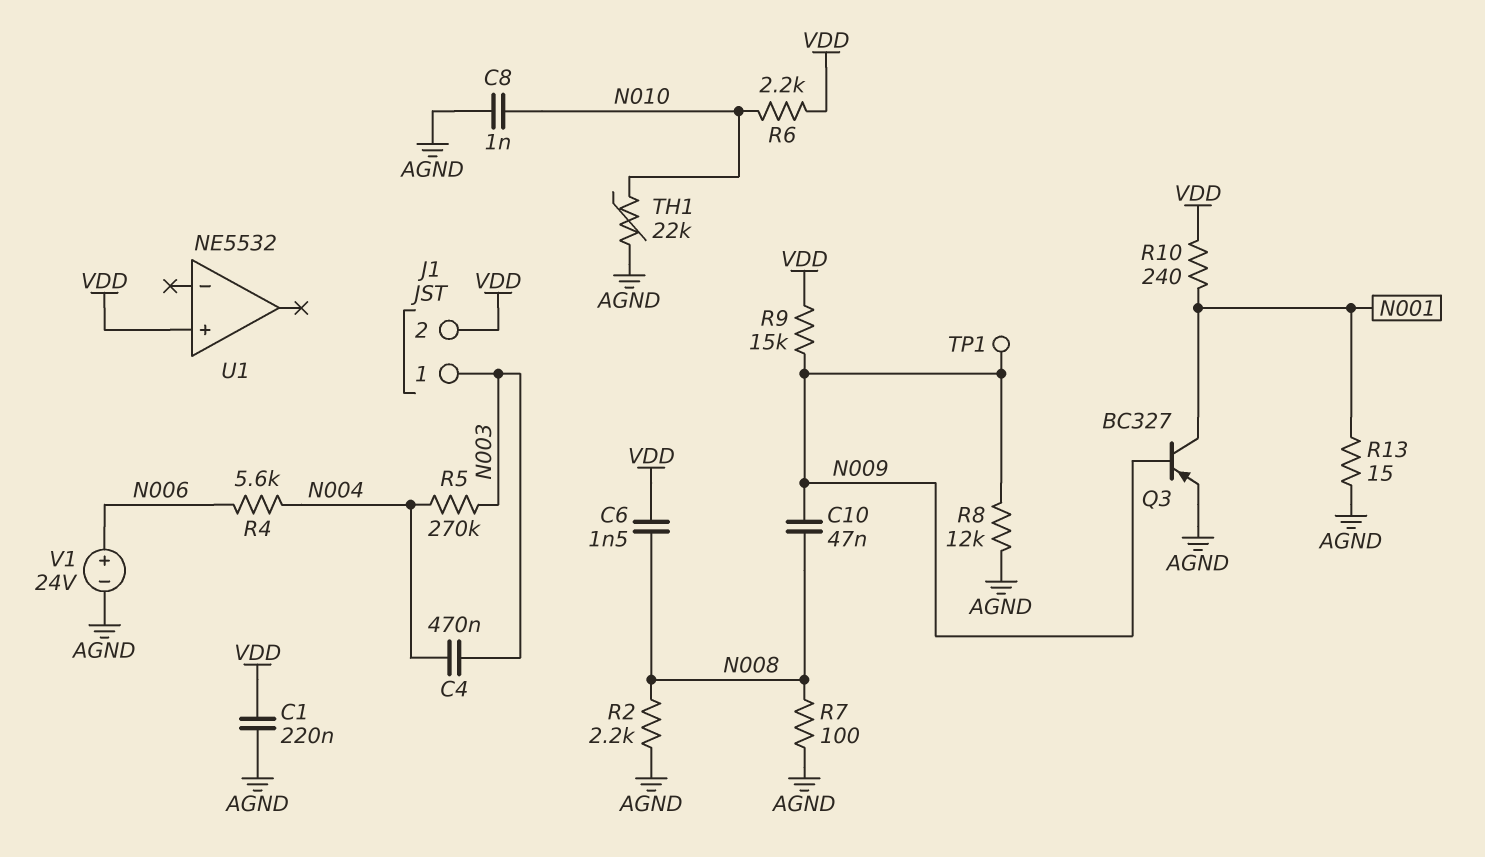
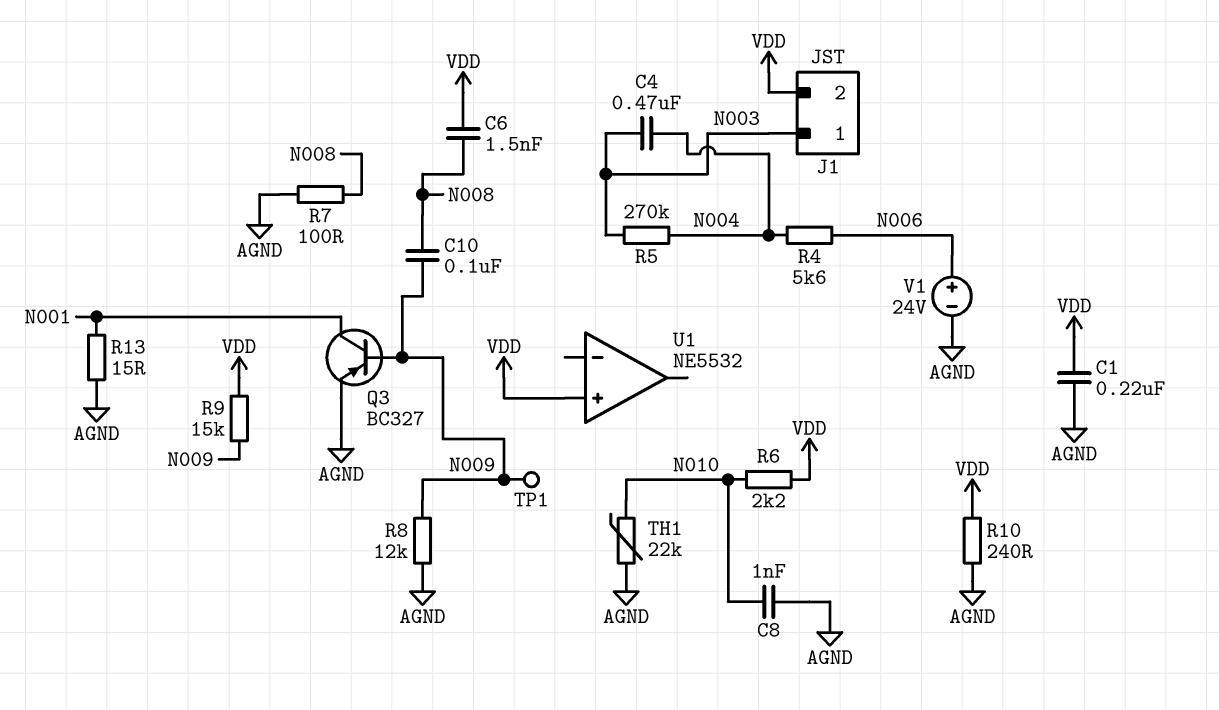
C10: 47nF (N008, N009) -> 100nF (N008, N009)
R2: 2.2k (AGND, N008) -> none
R10: 240 (N001, VDD) -> 240 (AGND, VDD)

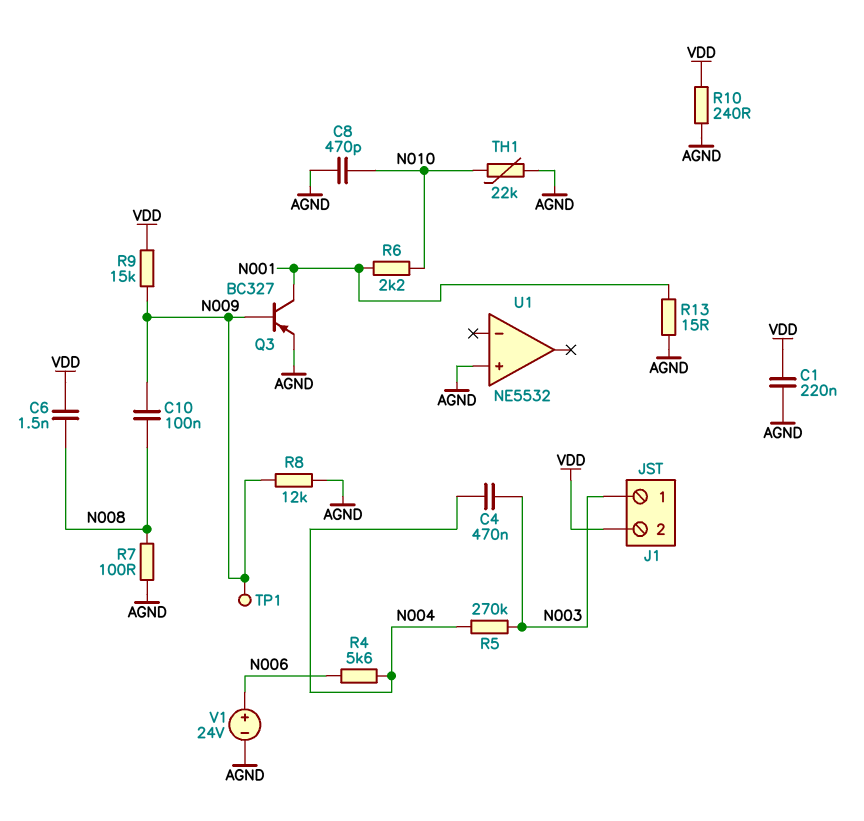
C8: 1nF (AGND, N010) -> 470pF (AGND, N010)
R6: 2.2k (N010, VDD) -> 2.2k (N001, N010)
U1 pin in+: VDD -> AGND

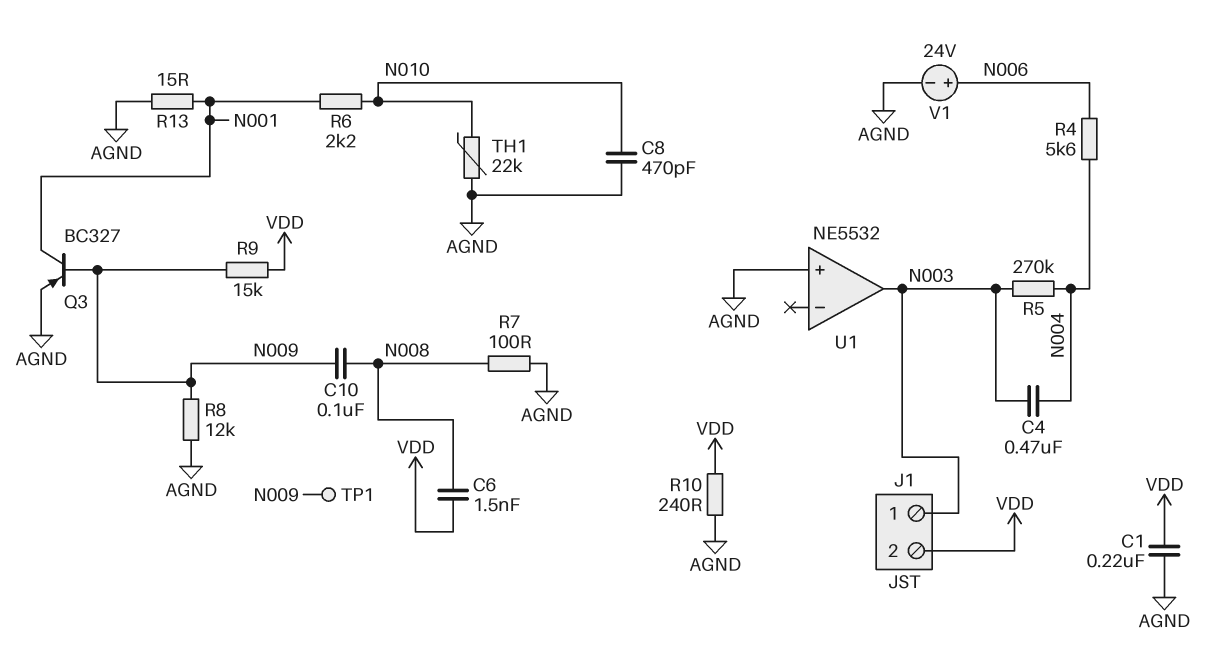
U1 pin out: none -> N003

